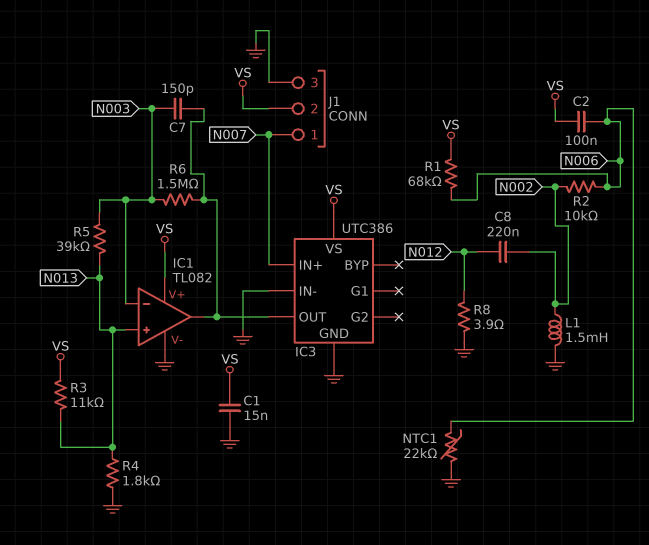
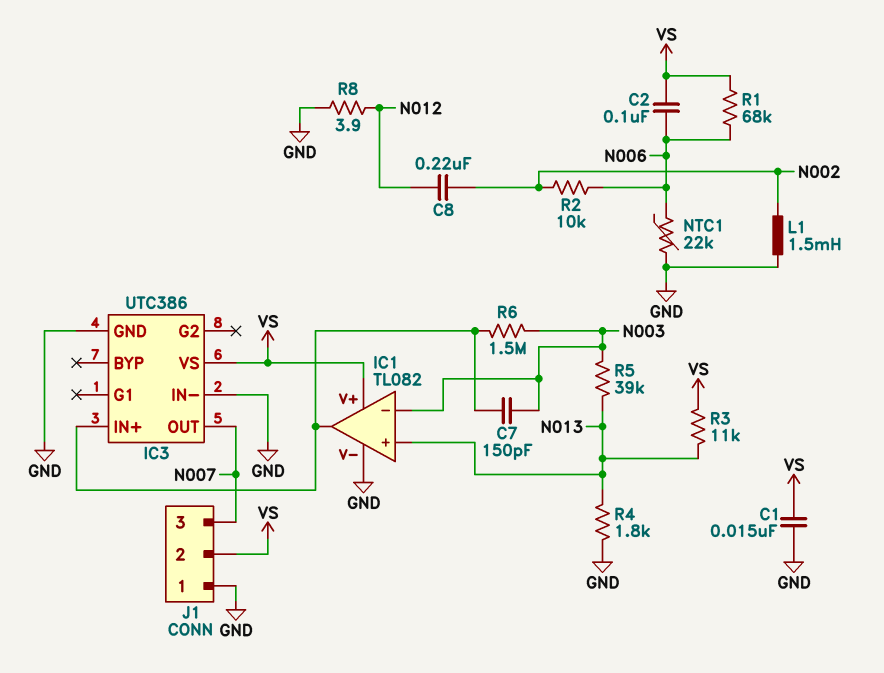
IC3 pin IN+: N007 -> IC1/out
IC3 pin OUT: IC1/out -> N007
J1 pin 1: N007 -> GND
J1 pin 3: GND -> N007

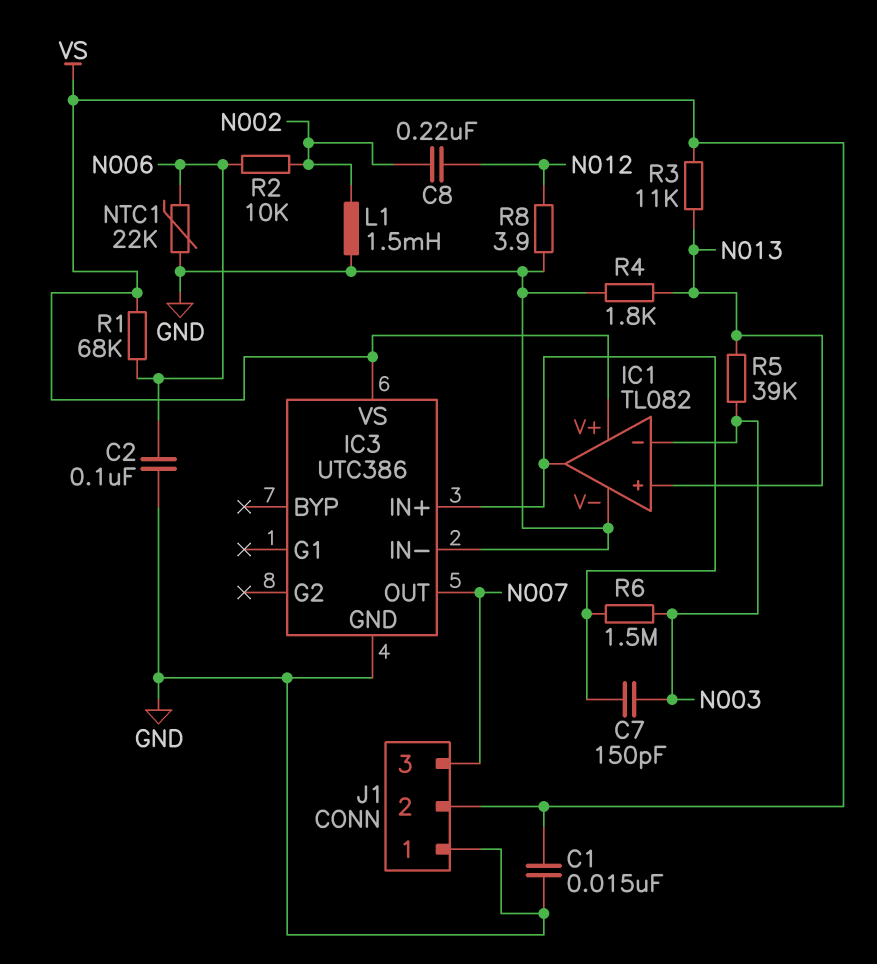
C2: 100nF (N006, VS) -> 100nF (GND, N006)

